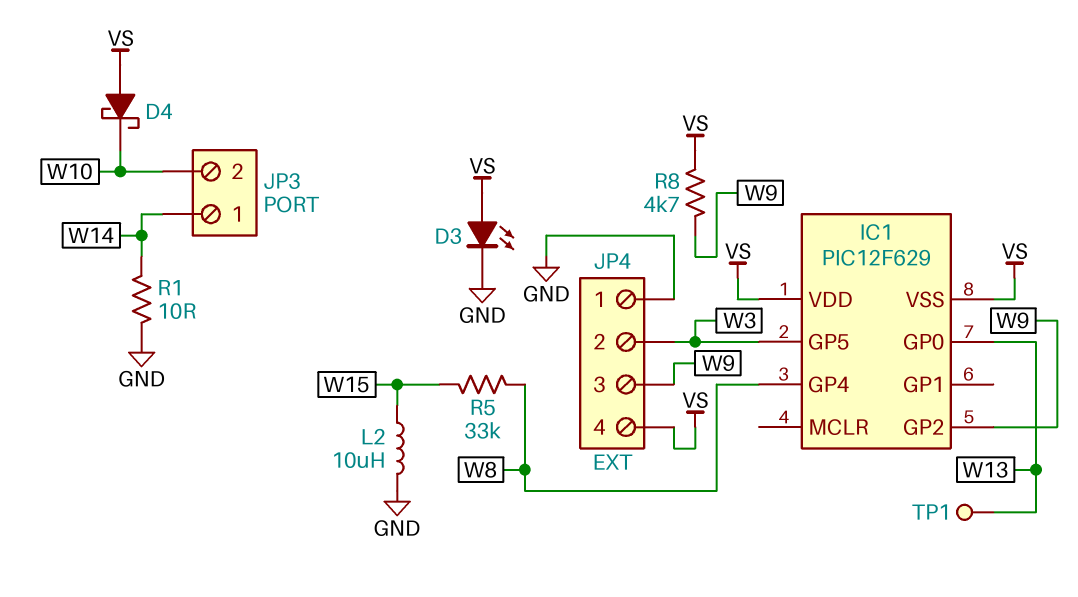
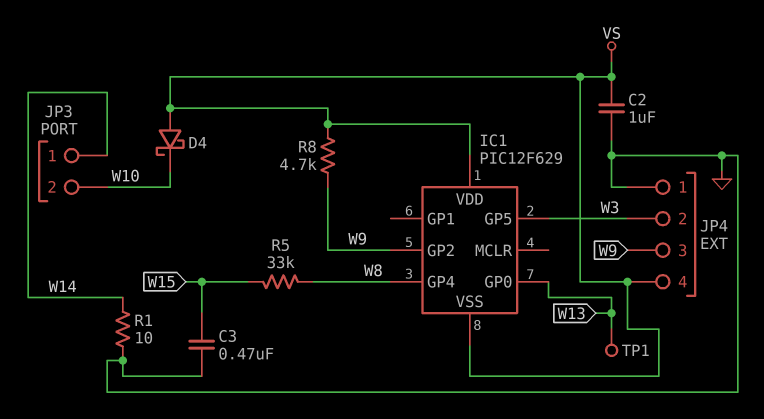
C2: none -> 1uF (GND, VS)
C3: none -> 470nF (GND, W15)
D3: LED (A VS, K GND) -> none
L2: 10uH (GND, W15) -> none

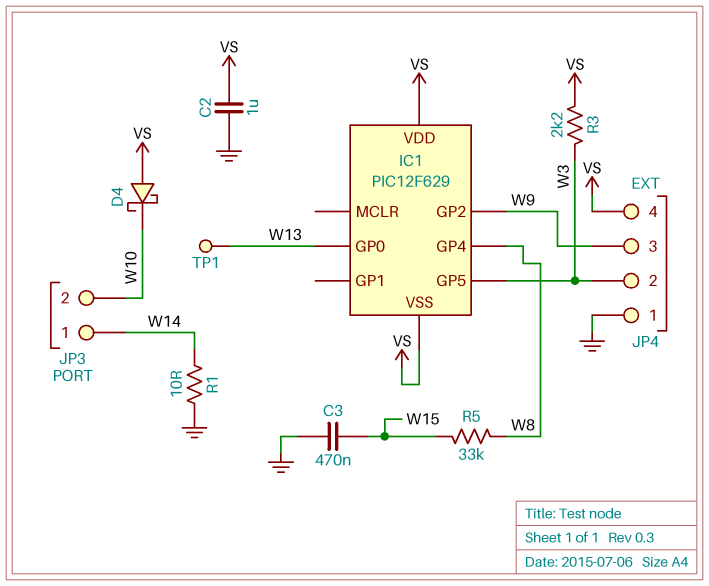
R3: none -> 2.2k (VS, W3)
R8: 4.7k (VS, W9) -> none

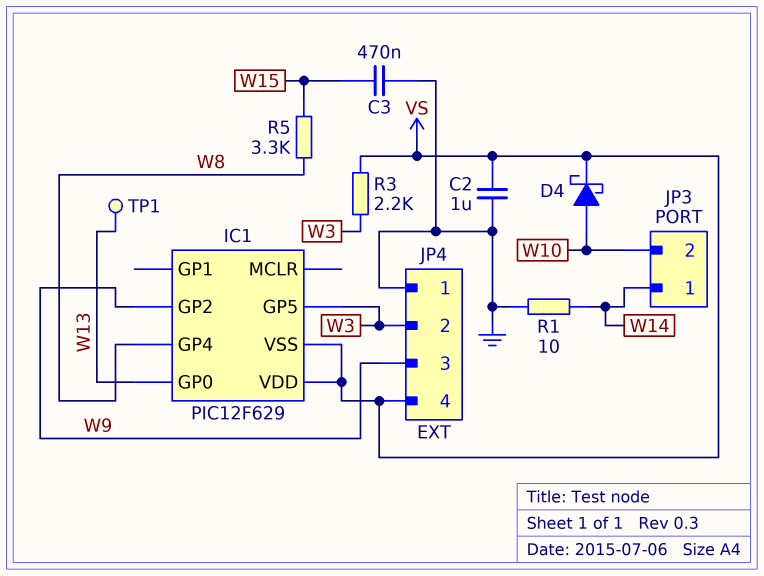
D4: schottky (A VS, K W10) -> schottky (A W10, K VS)
R5: 33k (W8, W15) -> 3.3k (W8, W15)

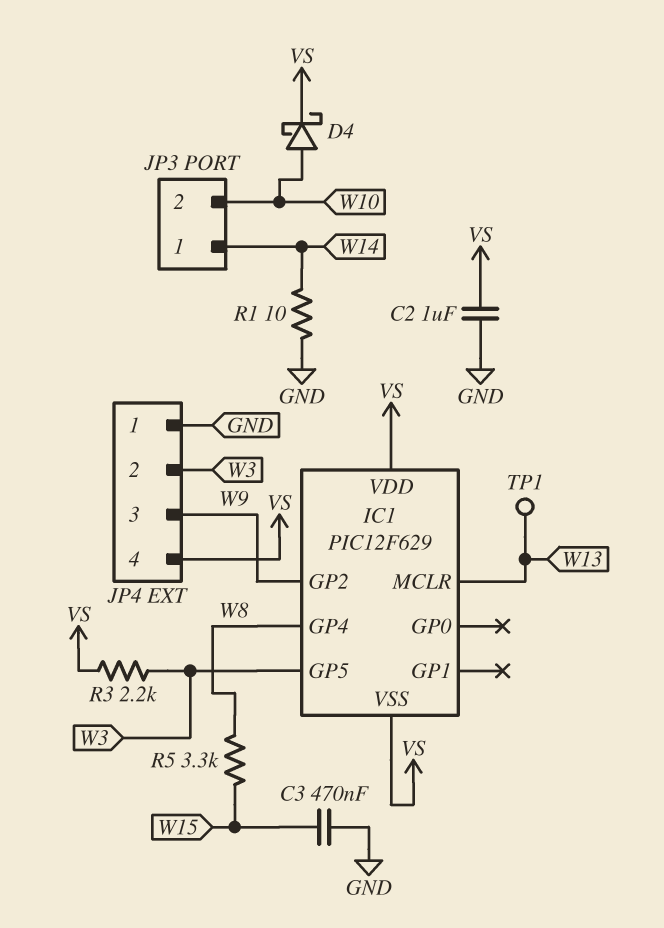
IC1 pin GP0: W13 -> none
IC1 pin MCLR: none -> W13

